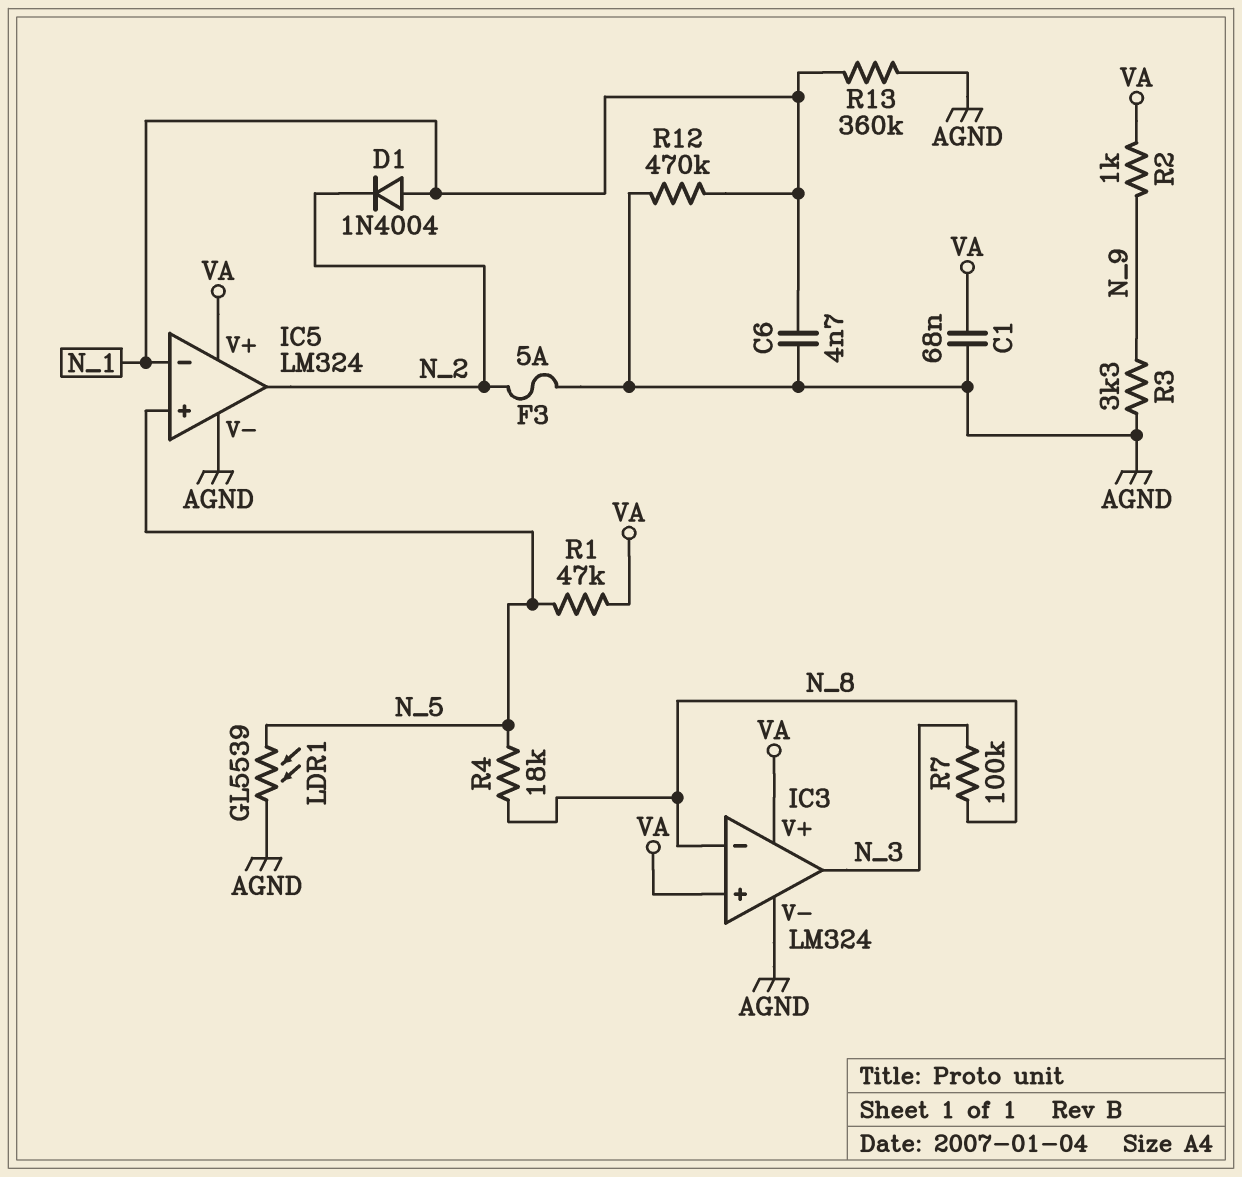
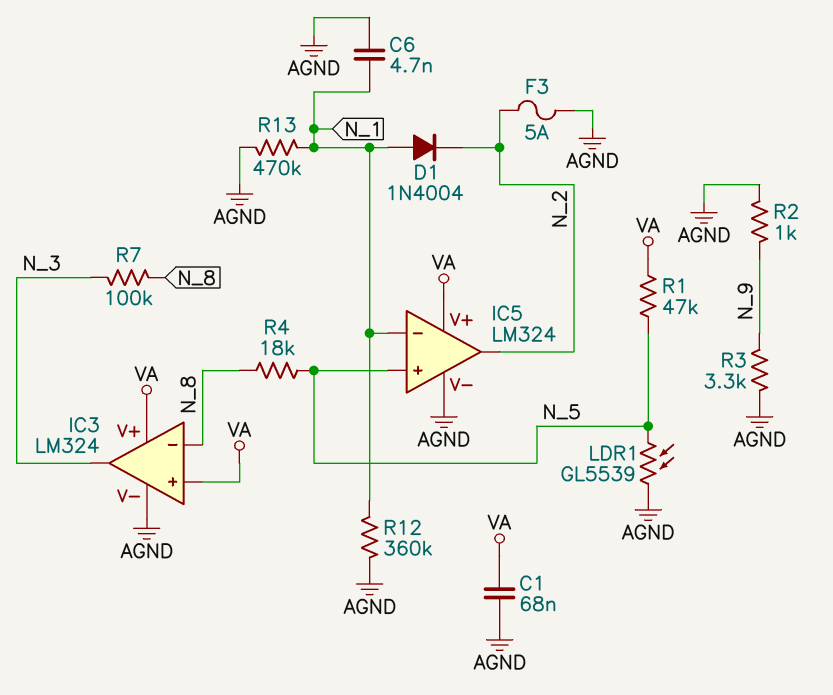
R2: 1k (N_9, VA) -> 1k (AGND, N_9)
R12: 470k (AGND, N_1) -> 360k (AGND, N_1)
R13: 360k (AGND, N_1) -> 470k (AGND, N_1)

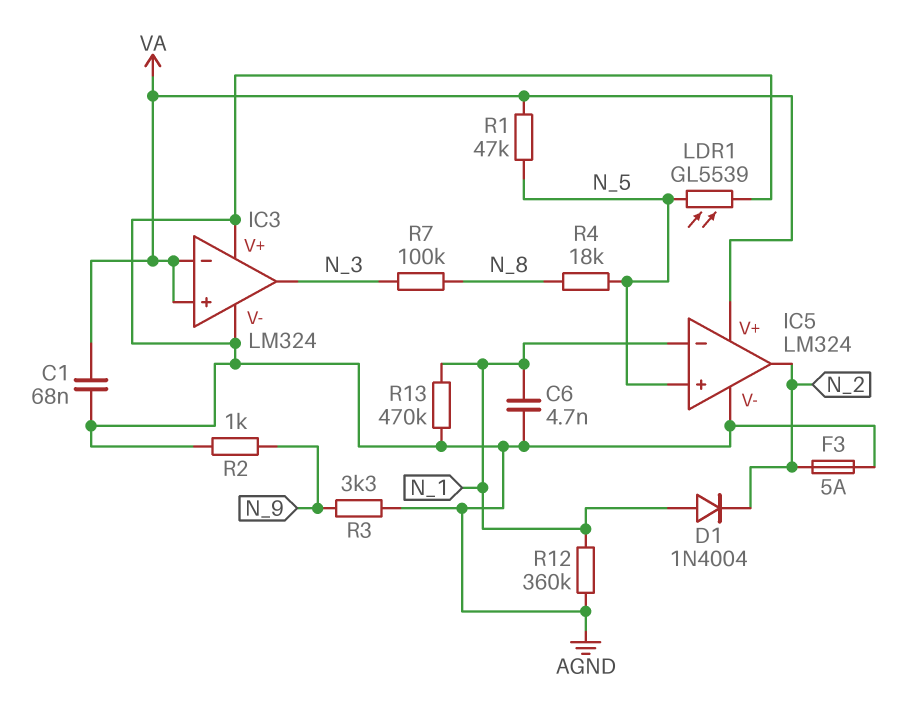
IC3 pin V+: VA -> AGND
IC3 pin in-: N_8 -> VA

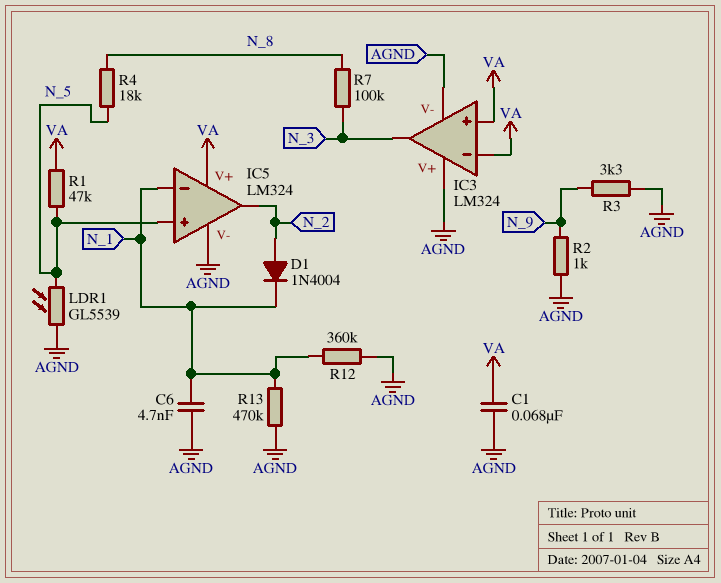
D1: diode 1N4004 (A N_1, K N_2) -> diode 1N4004 (A N_2, K N_1)
F3: 5A (AGND, N_2) -> none

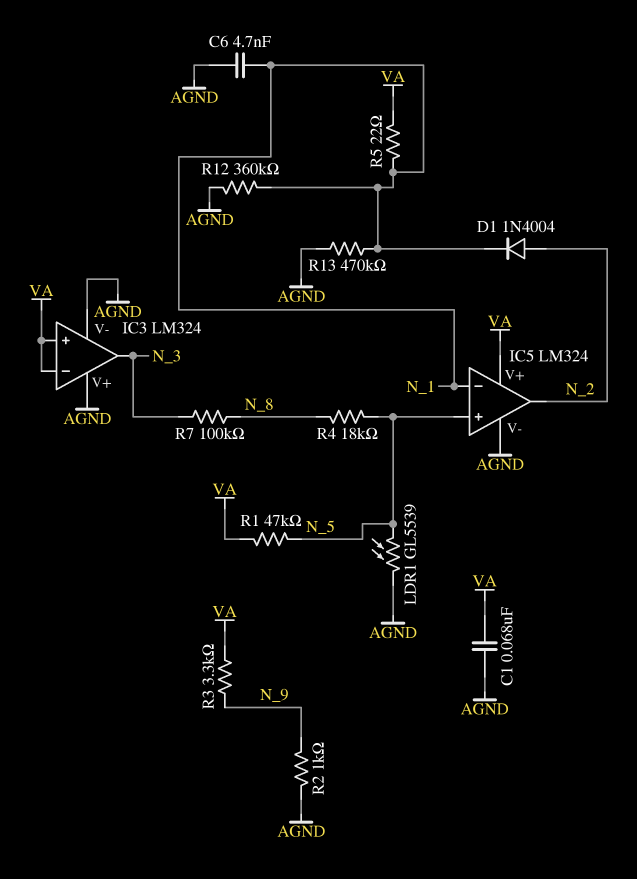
R3: 3.3k (AGND, N_9) -> 3.3k (N_9, VA)
R5: none -> 22 (N_1, VA)

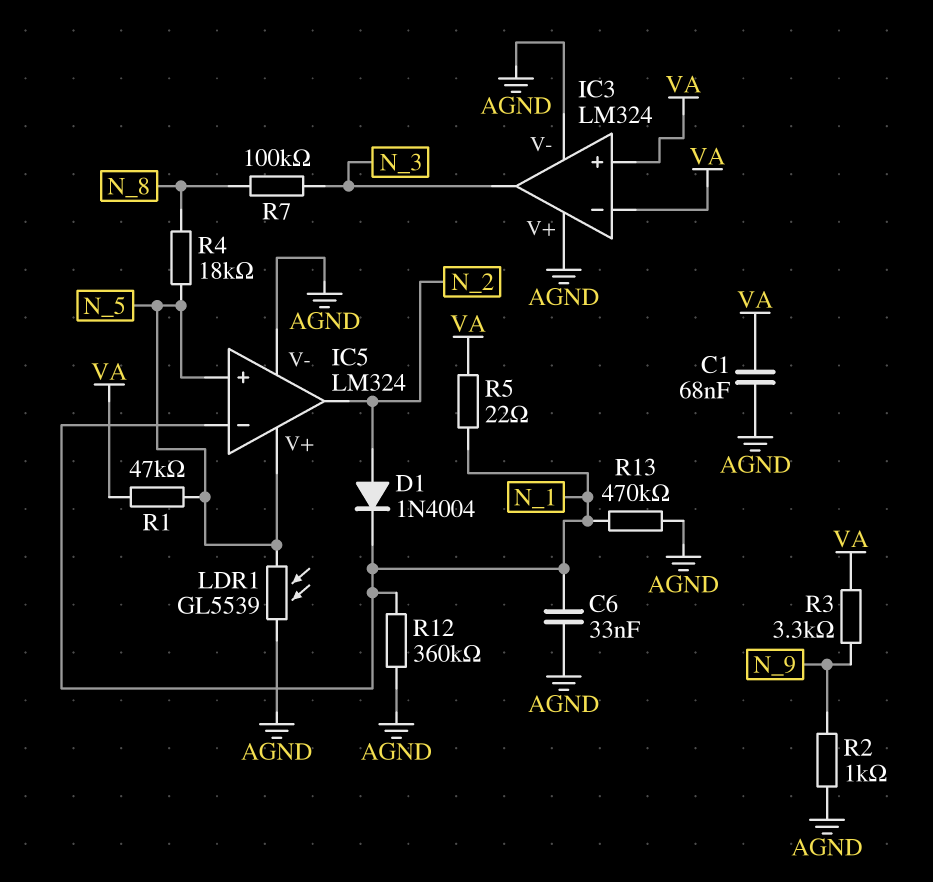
C6: 4.7nF (AGND, N_1) -> 33nF (AGND, N_1)
IC5 pin V+: VA -> N_5

